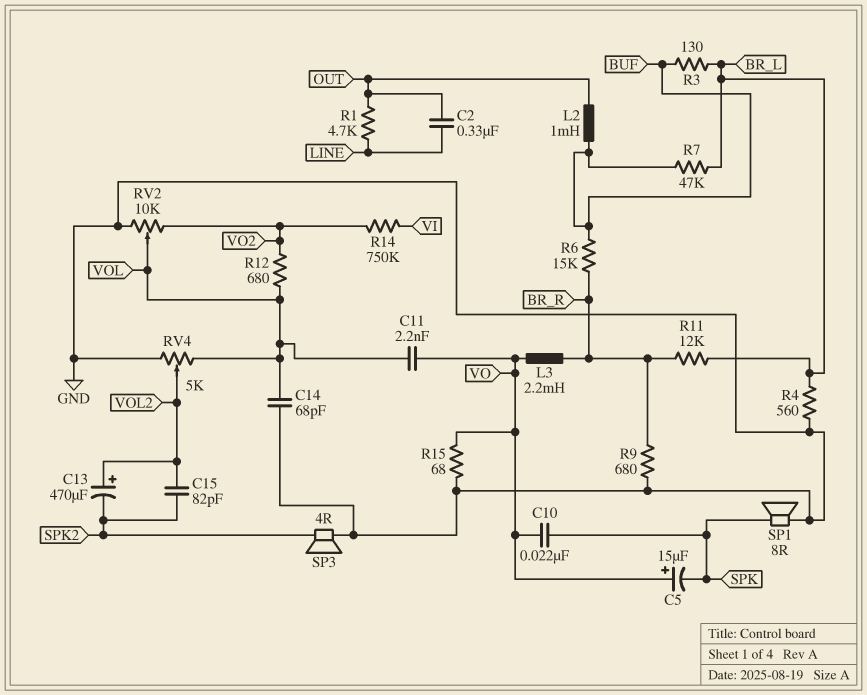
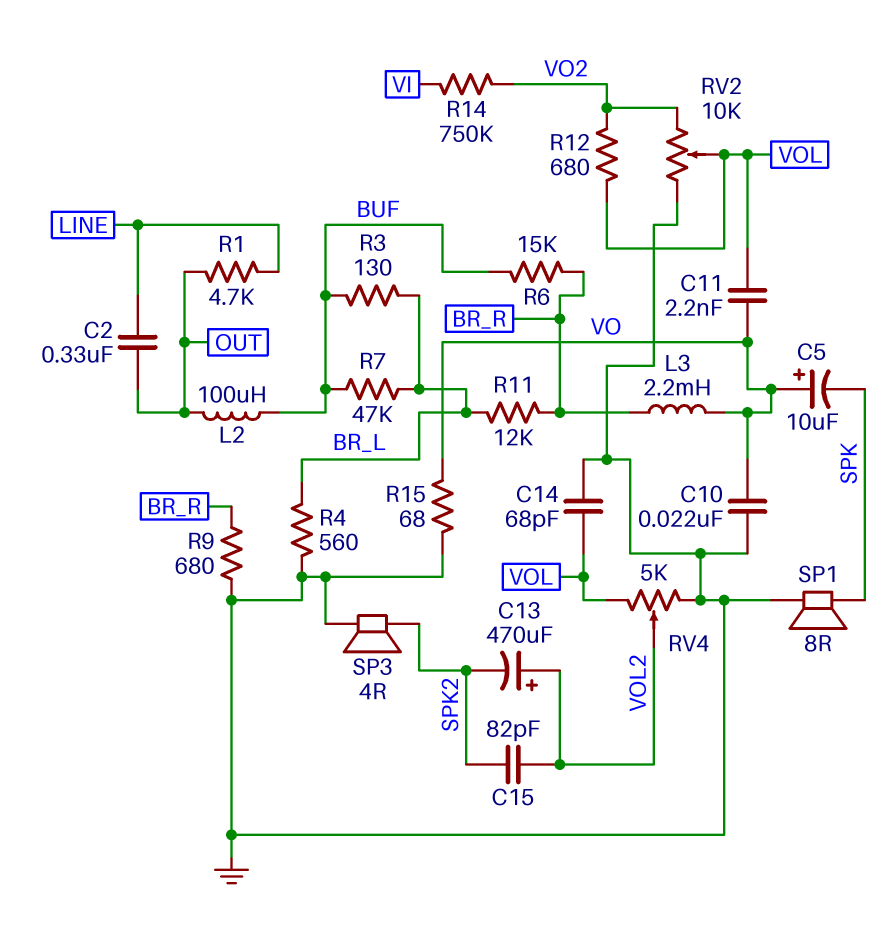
C5: 15uF (plus VO, minus SPK) -> 10uF (plus VO, minus SPK)
C10: 22nF (SPK, VO) -> 22nF (GND, VO)
L2: 1mH (BUF, OUT) -> 100uH (BUF, OUT)

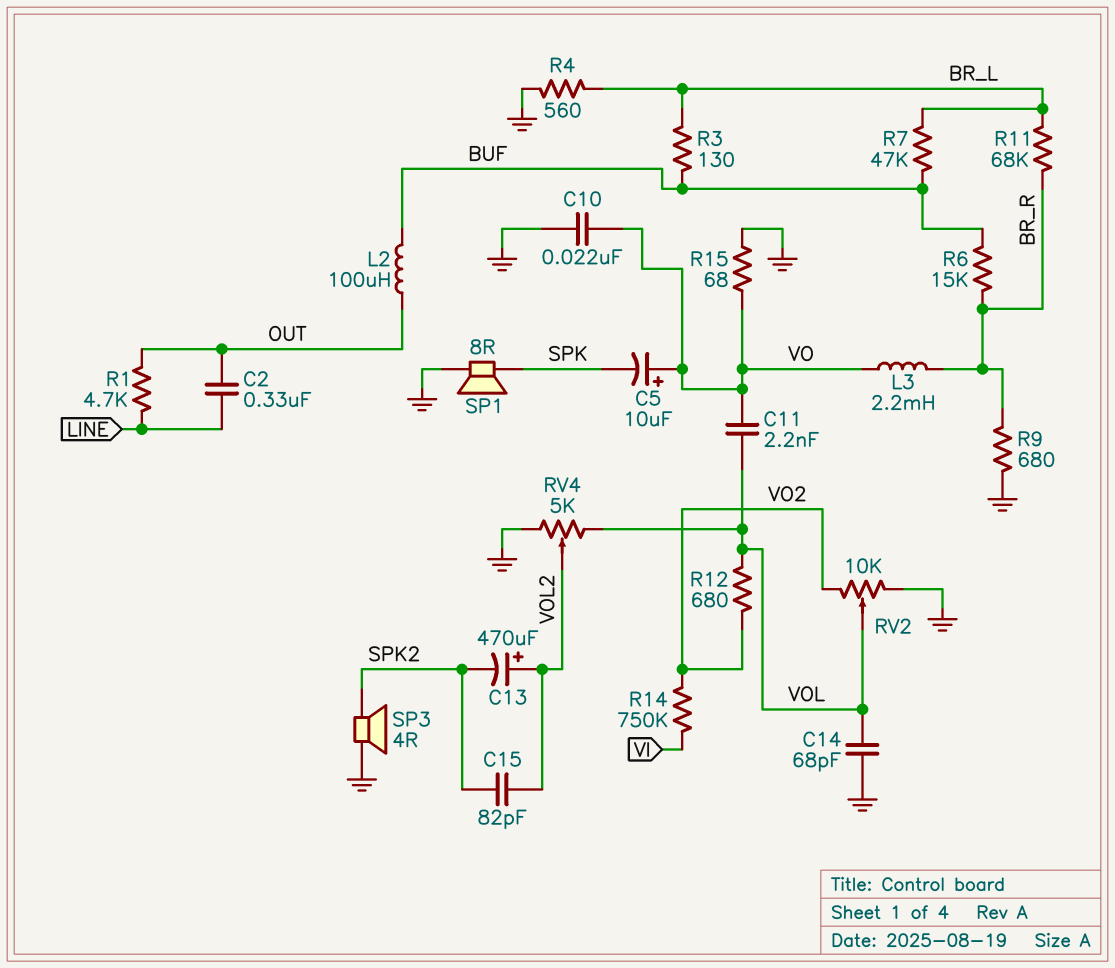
R11: 12k (BR_L, BR_R) -> 68k (BR_L, BR_R)

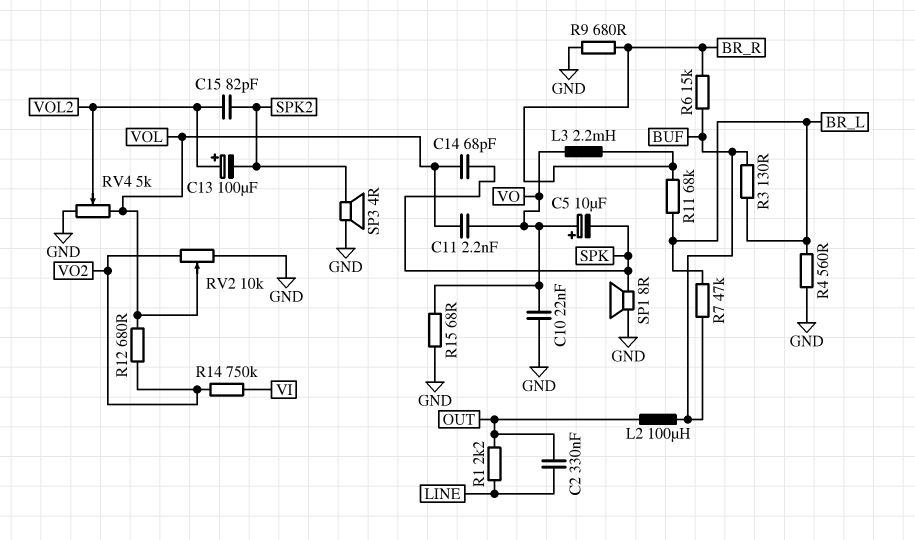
C13: 470uF (plus VOL2, minus SPK2) -> 100uF (plus VOL2, minus SPK2)
C14: 68pF (GND, VOL) -> 68pF (SPK, VOL)
R1: 4.7k (LINE, OUT) -> 2.2k (LINE, OUT)

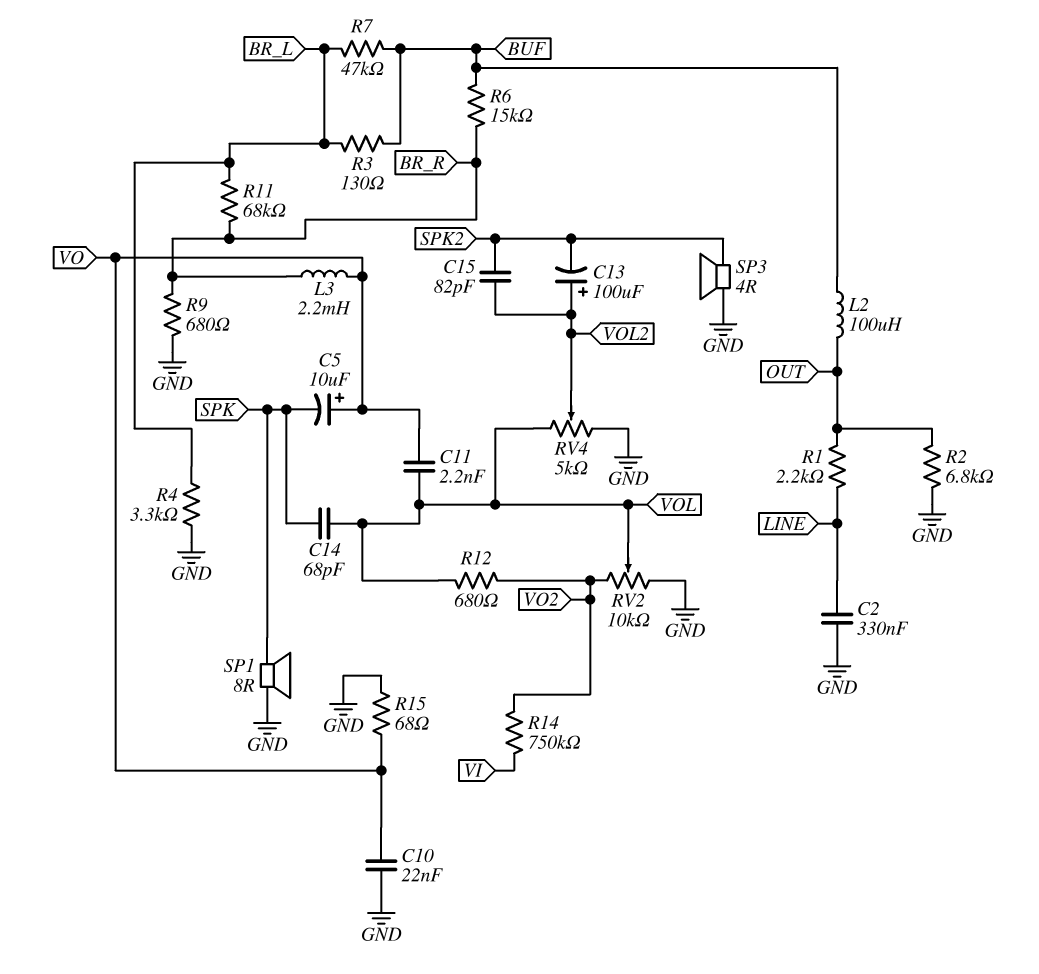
C2: 330nF (LINE, OUT) -> 330nF (GND, LINE)
R2: none -> 6.8k (GND, OUT)
R4: 560 (BR_L, GND) -> 3.3k (BR_L, GND)

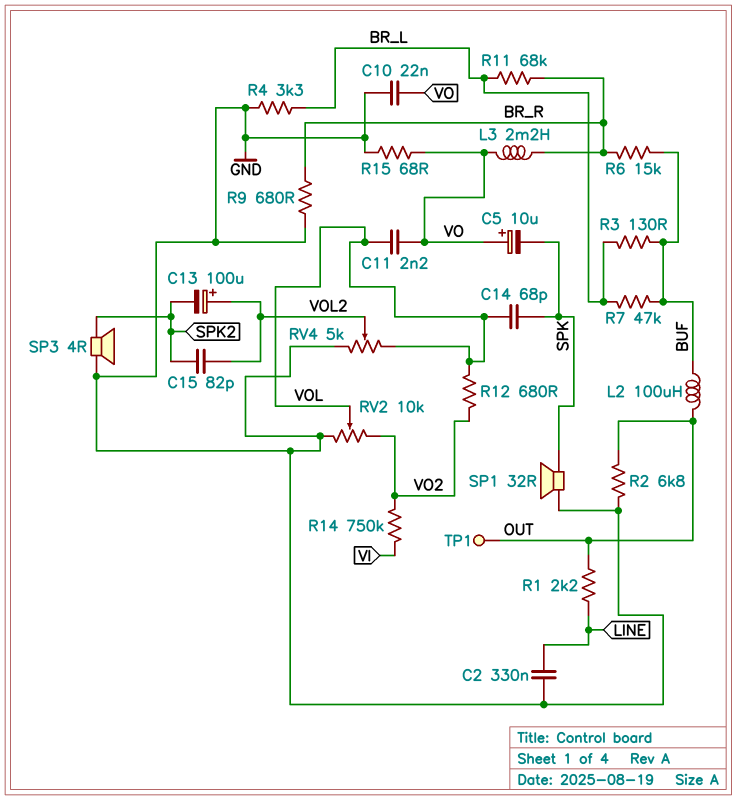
SP1: speaker 8R (GND, SPK) -> speaker 32R (GND, SPK)
TP1: none -> test point (OUT)

